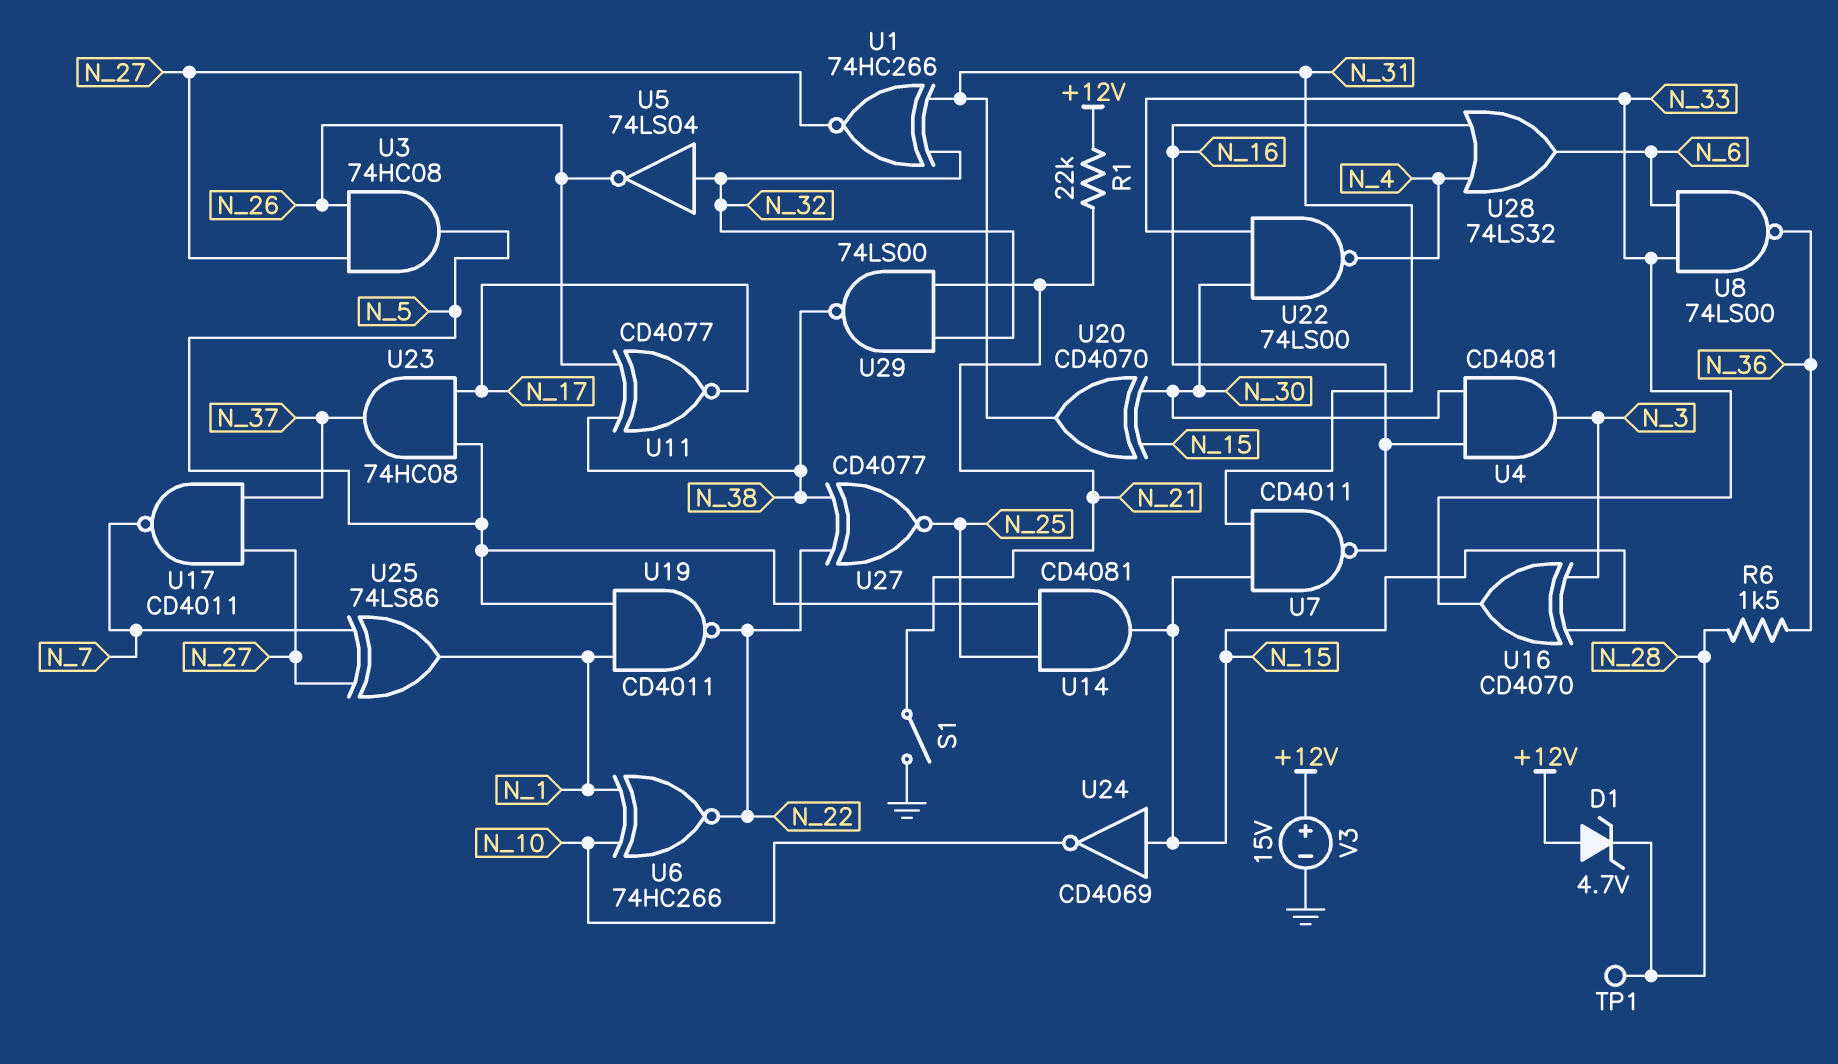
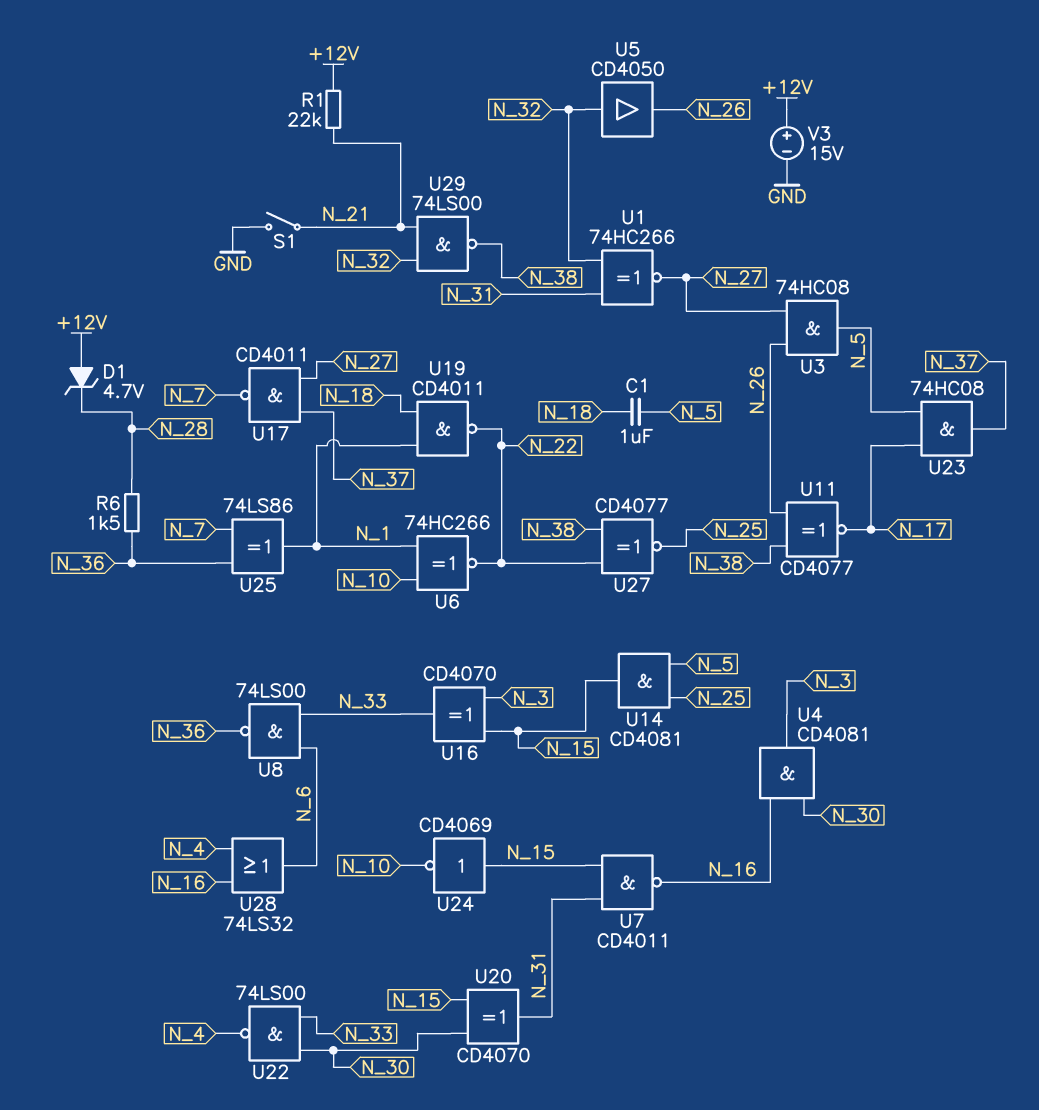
C1: none -> 1uF (N_5, N_18)
TP1: test point (N_28) -> none
U5: NOT 74LS04 (in N_32, out N_26) -> buffer CD4050 (in N_32, out N_26)
U19: NAND CD4011 (in N_1, in N_5, out N_22) -> NAND CD4011 (in N_1, in N_18, out N_22)
U25: XOR 74LS86 (in N_7, in N_27, out N_1) -> XOR 74LS86 (in N_7, in N_36, out N_1)

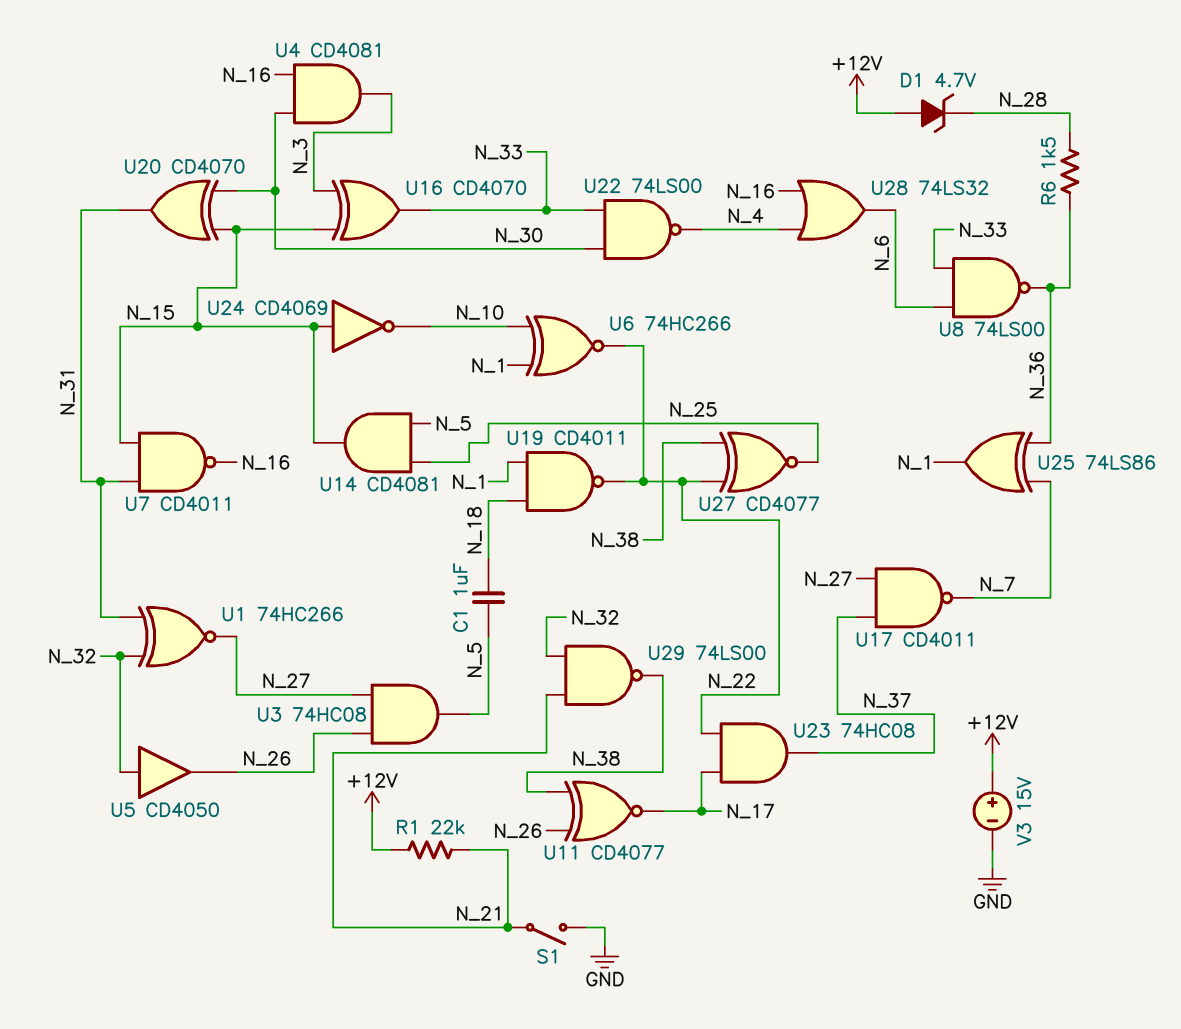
U23: AND 74HC08 (in N_5, in N_17, out N_37) -> AND 74HC08 (in N_17, in N_22, out N_37)

